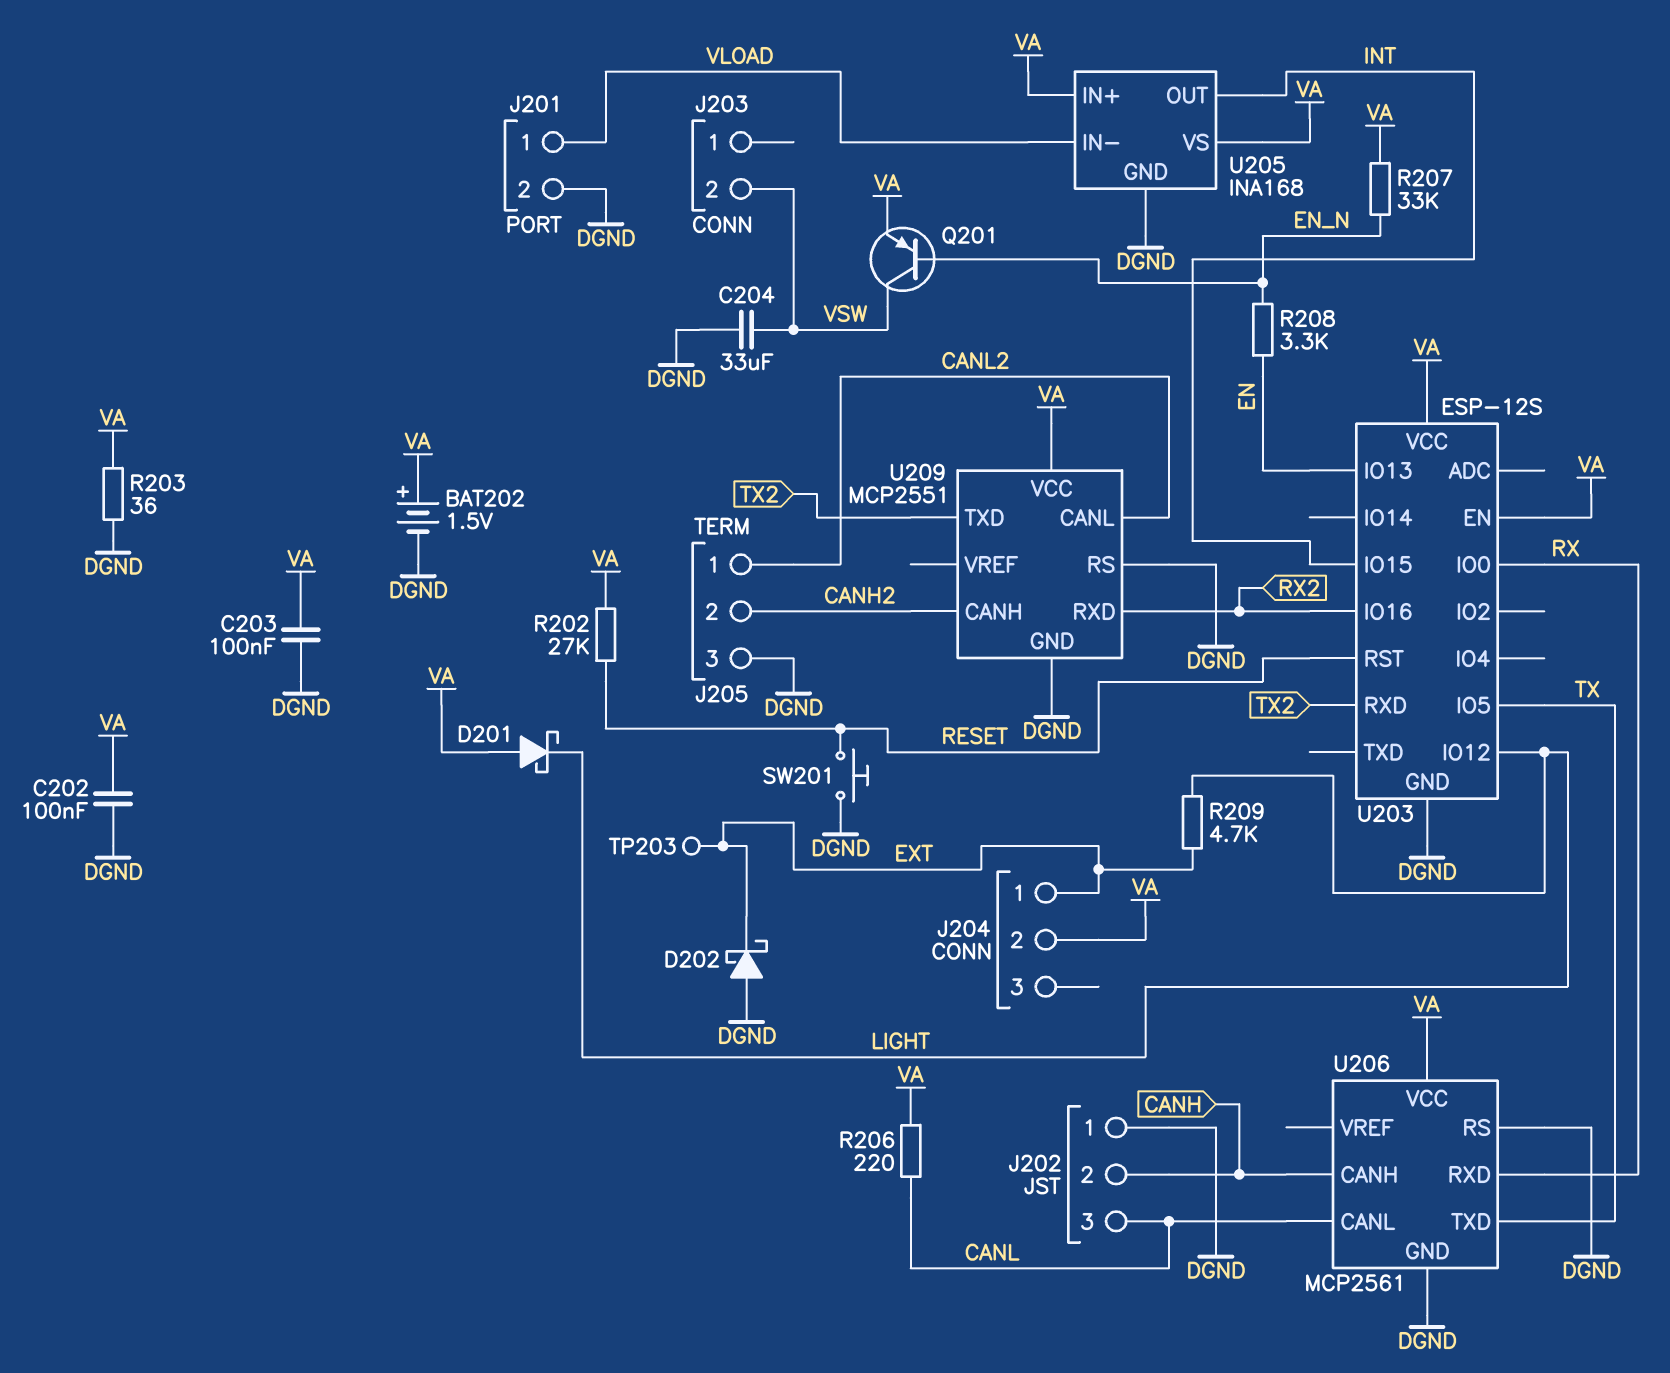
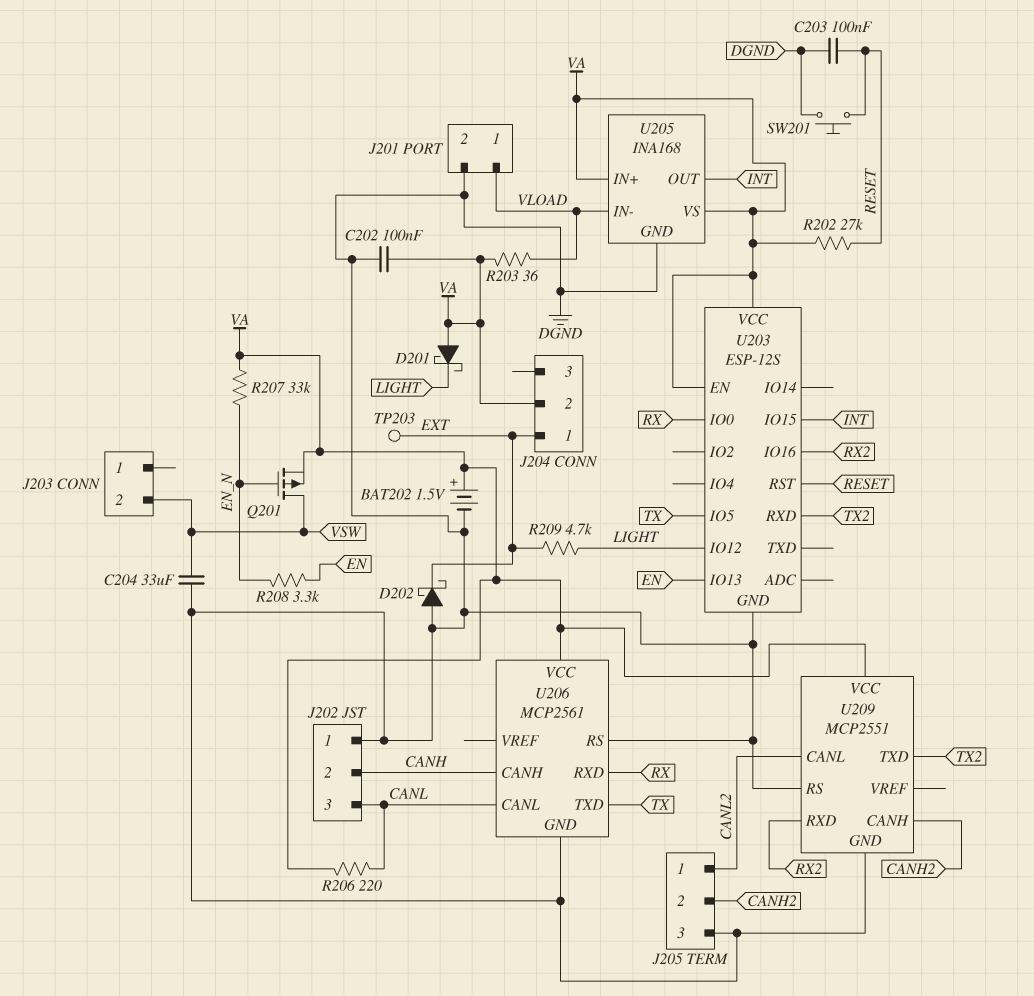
C203: 100nF (DGND, VA) -> 100nF (DGND, RESET)
Q201: PNP (B EN_N, C VSW, E VA) -> PMOS (G EN_N, D VSW, S VA)
R203: 36 (DGND, VA) -> 36 (VA, VLOAD)

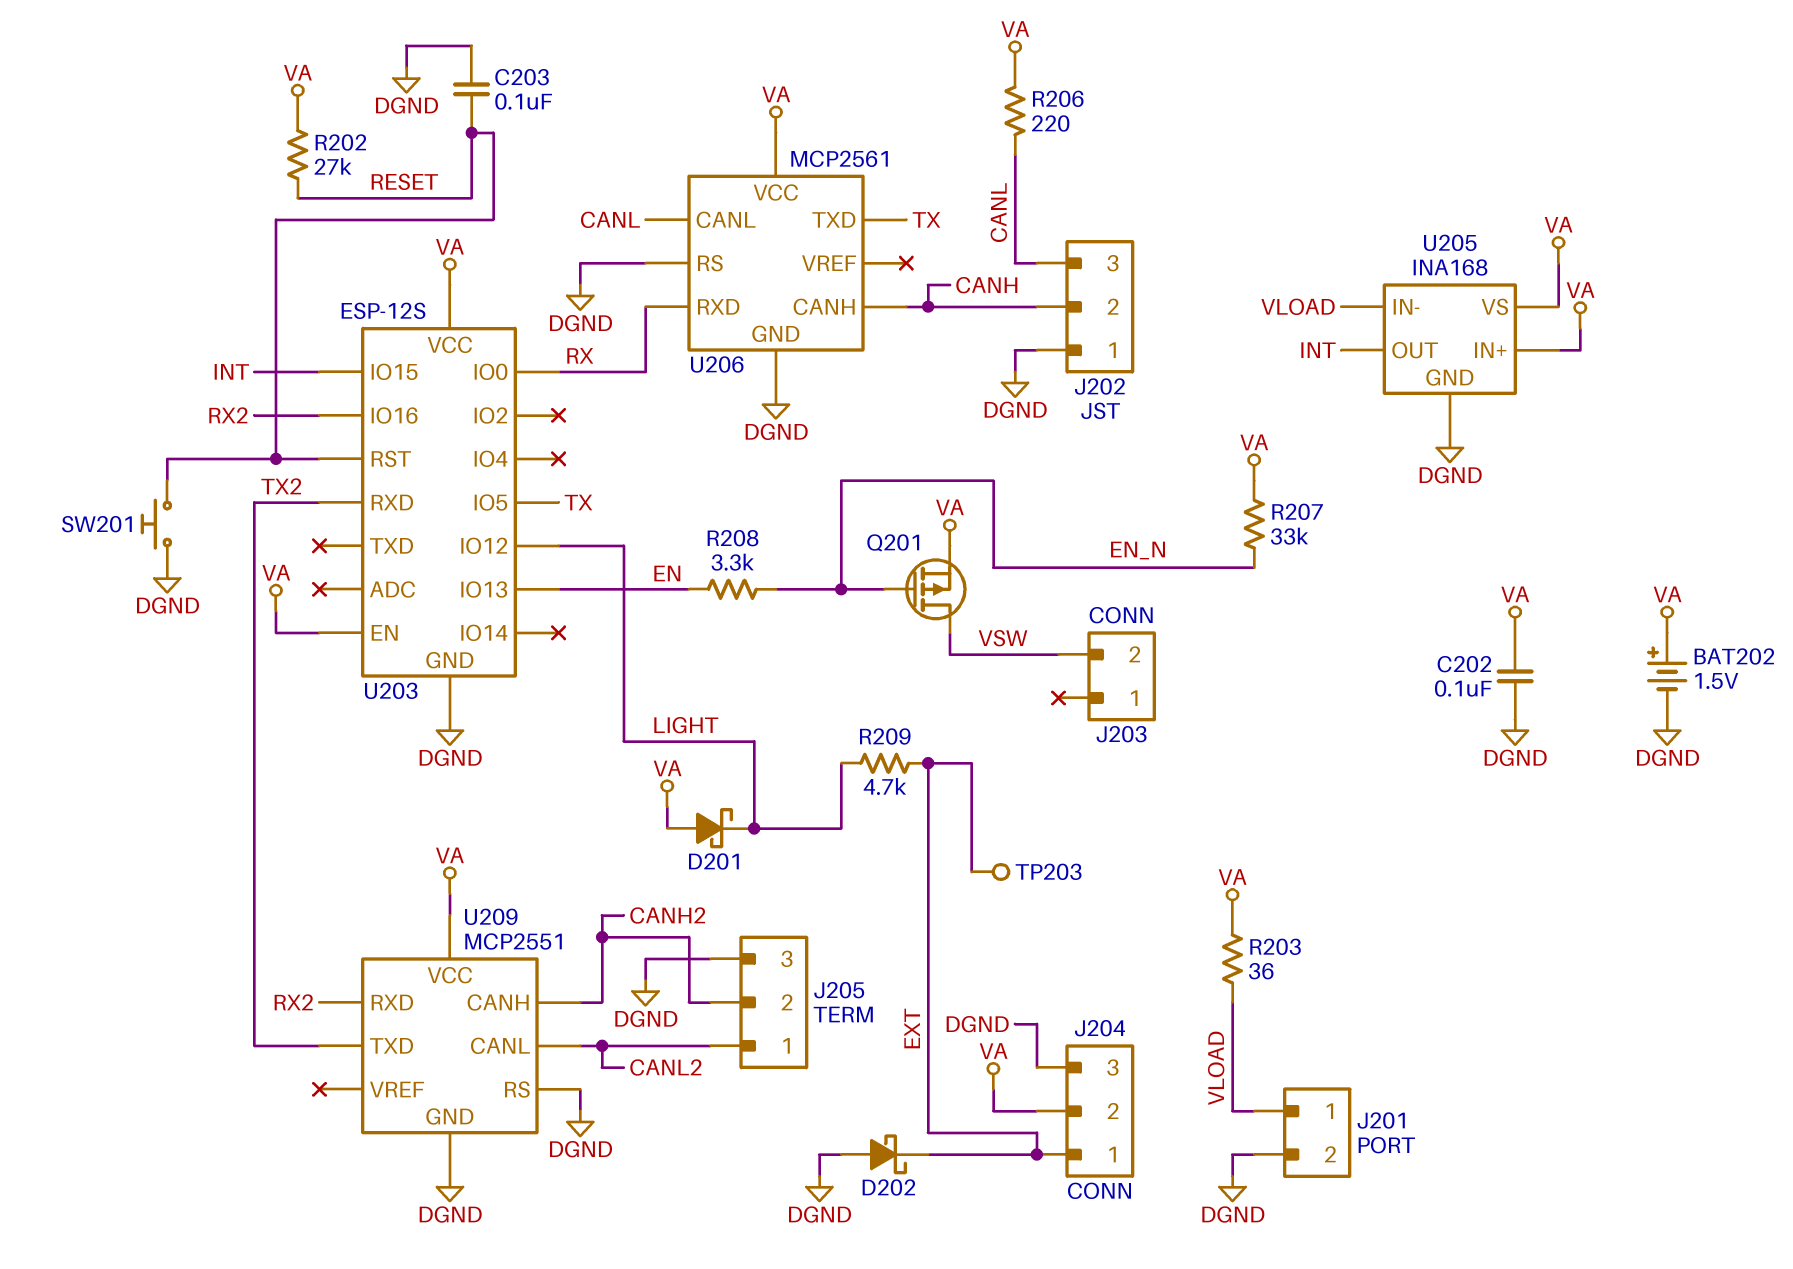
C204: 33uF (DGND, VSW) -> none
J204 pin 3: none -> DGND

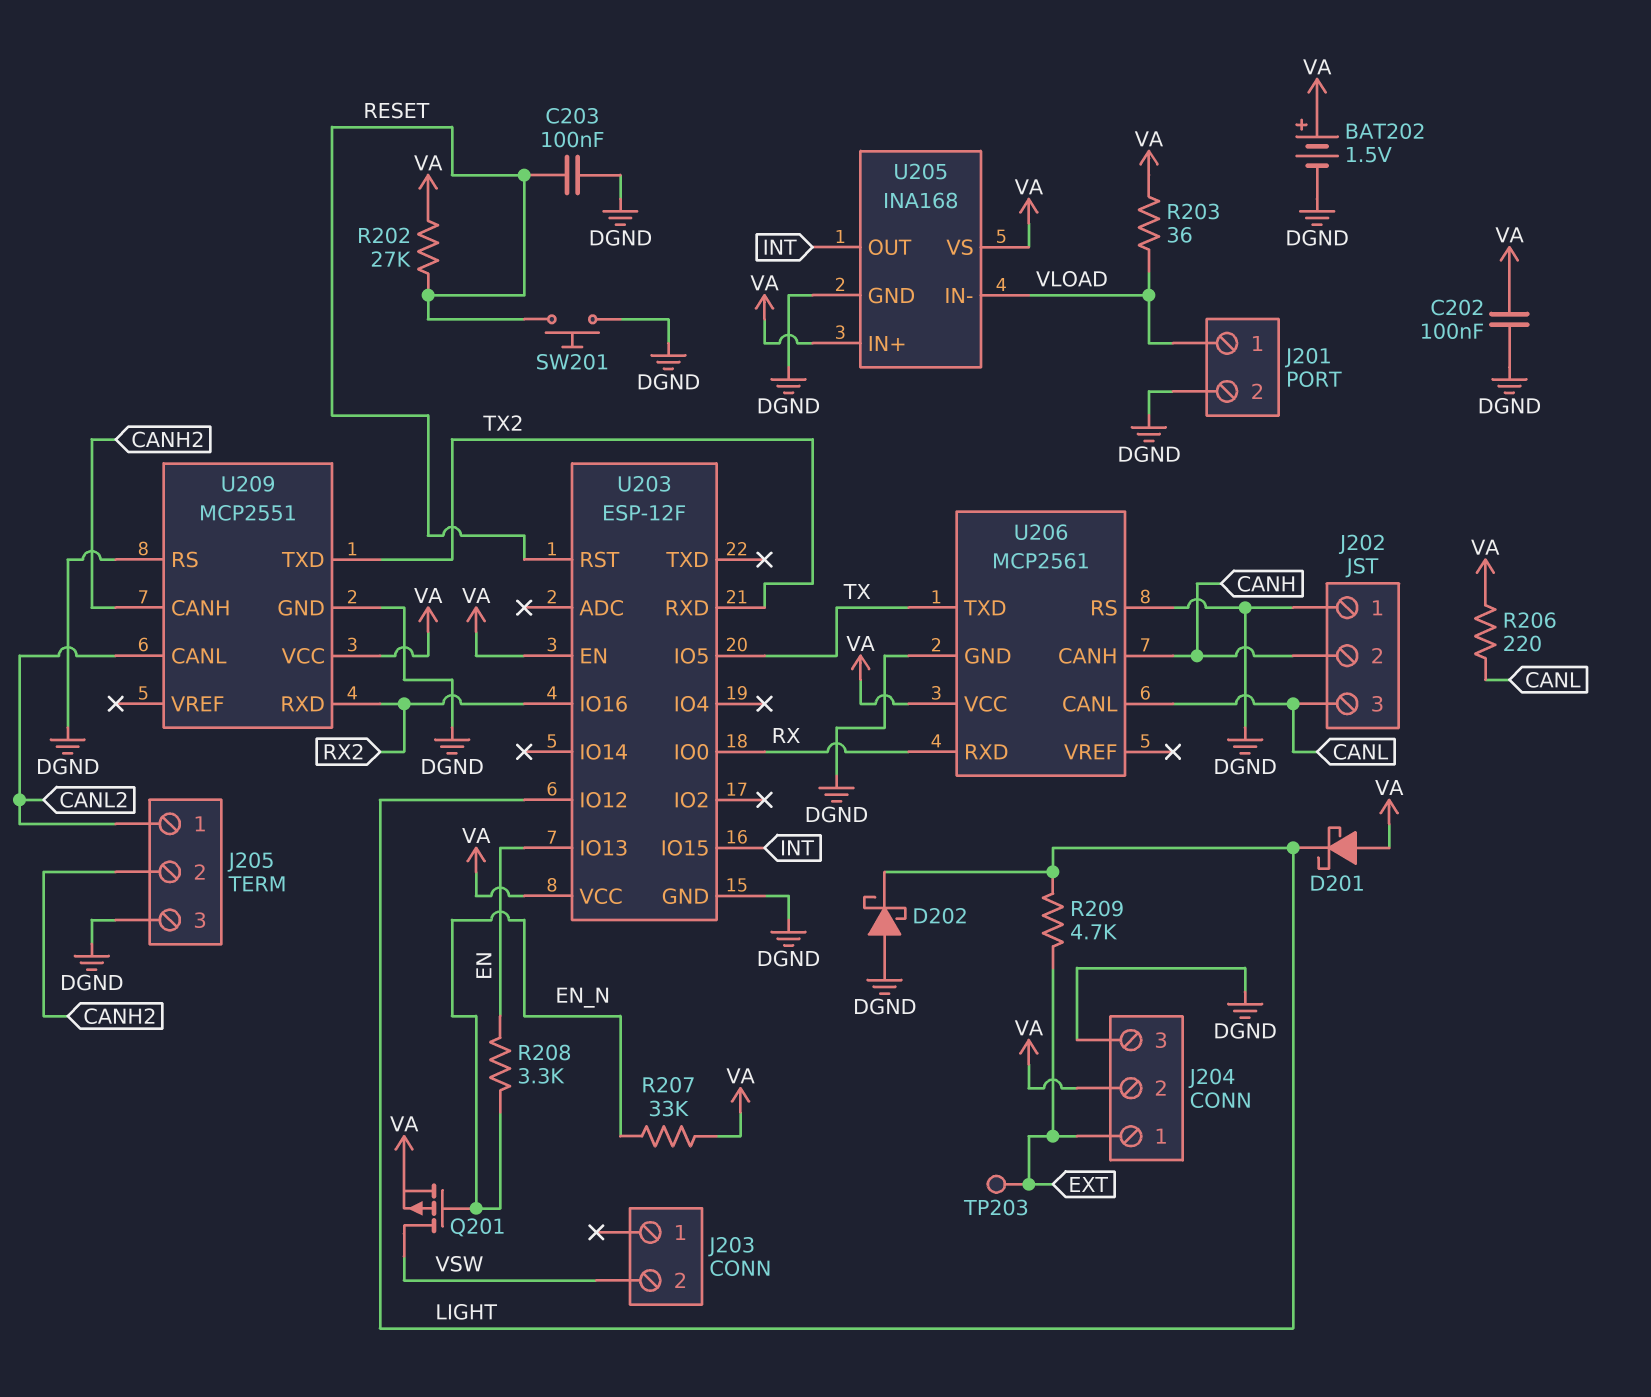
D202: schottky (A DGND, K EXT) -> schottky (A DGND, K LIGHT)
U203: ESP-12S -> ESP-12F

